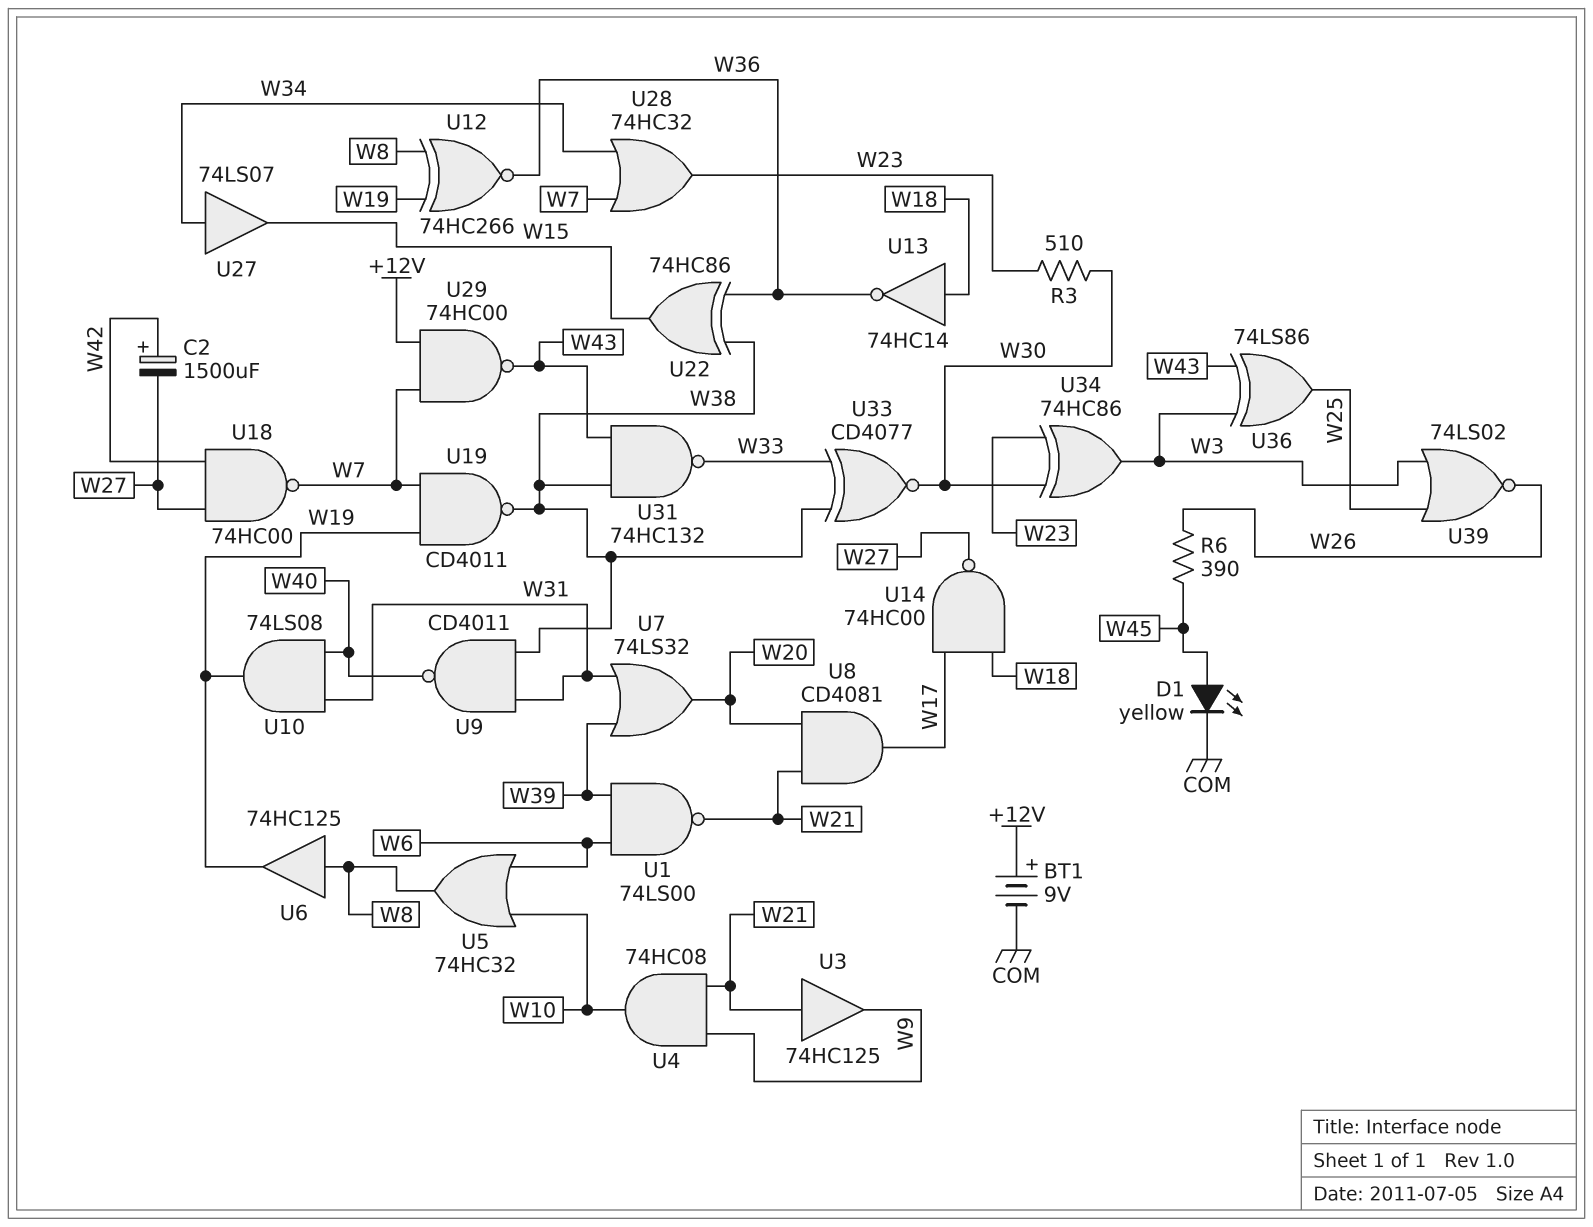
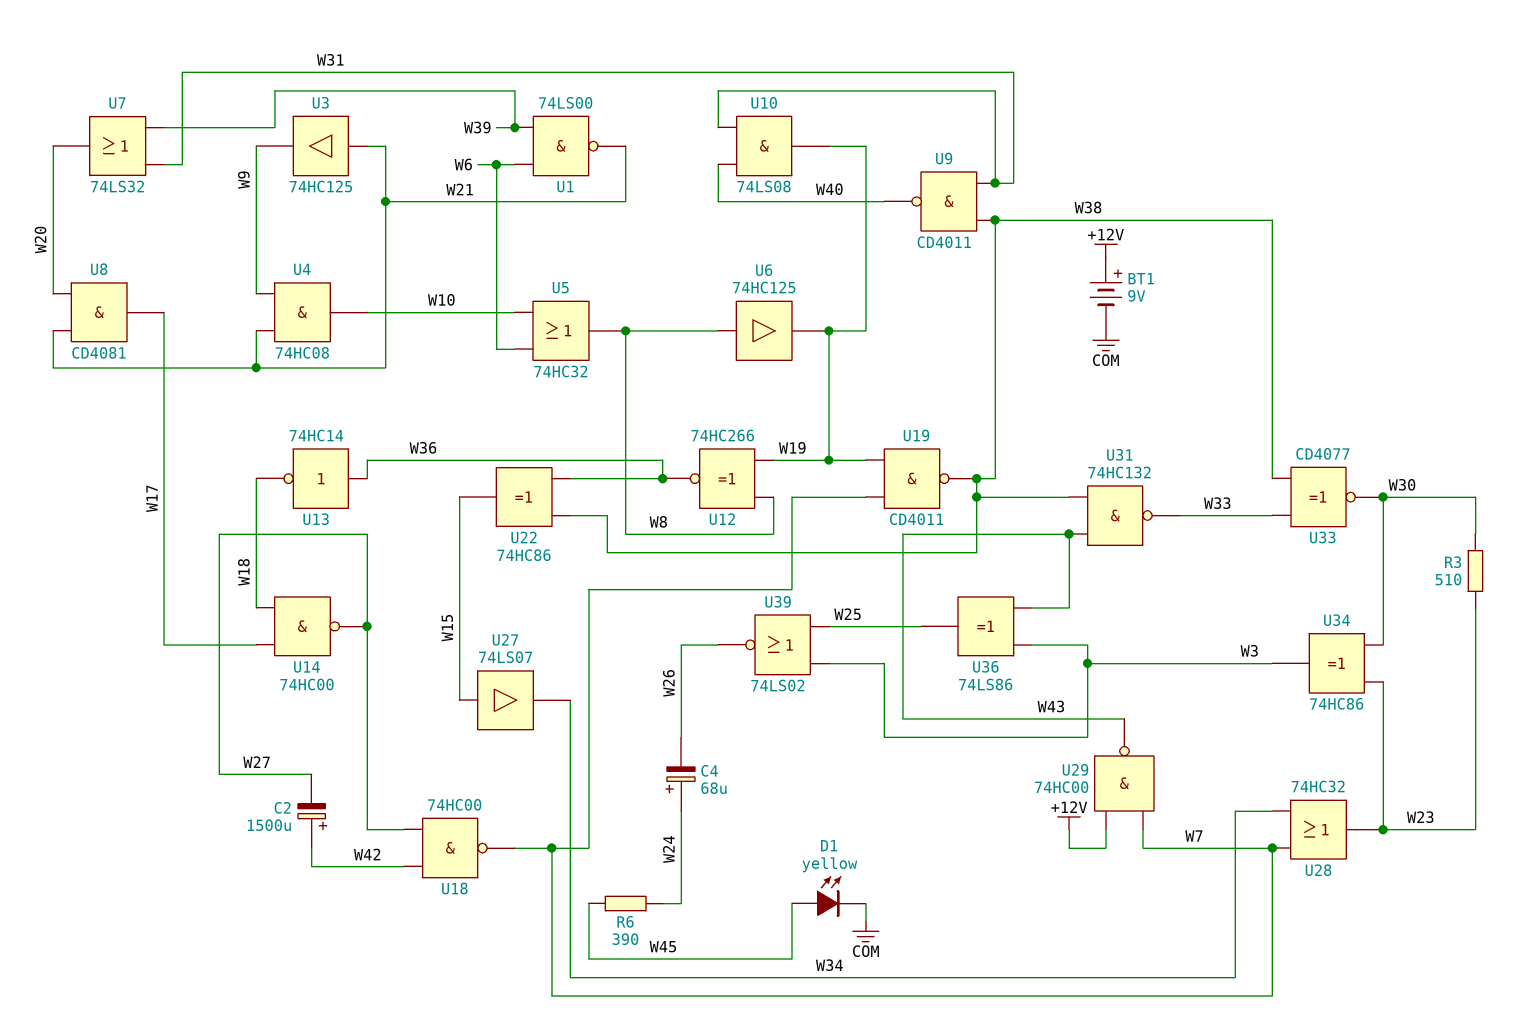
C4: none -> 68uF (plus W24, minus W26)
R6: 390 (W26, W45) -> 390 (W24, W45)
U13: NOT 74HC14 (in W18, out W36) -> NOT 74HC14 (in W36, out W18)
U27: buffer 74LS07 (in W34, out W15) -> buffer 74LS07 (in W15, out W34)

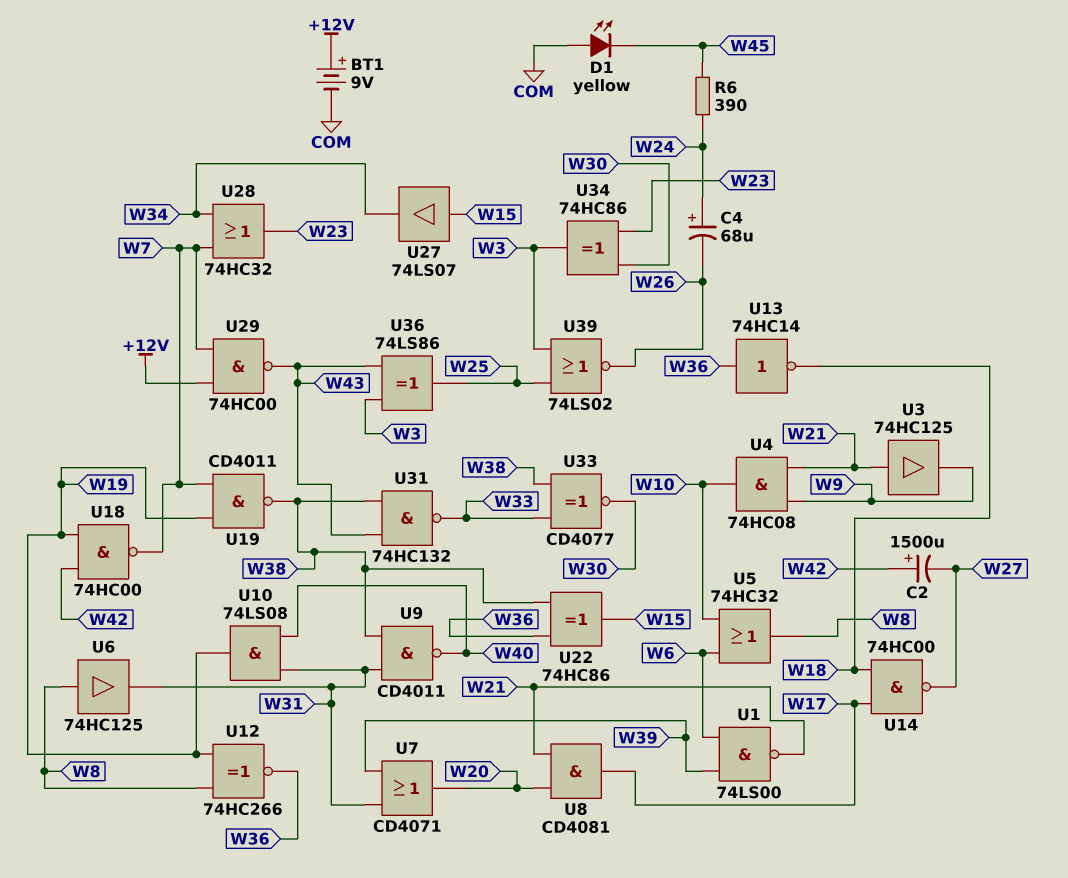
D1: LED yellow (A W45, K COM) -> LED yellow (A COM, K W45)
R3: 510 (W23, W30) -> none
U6: buffer 74HC125 (in W8, out W19) -> buffer 74HC125 (in W8, out W31)
U7: OR 74LS32 (in W31, in W39, out W20) -> OR CD4071 (in W31, in W39, out W20)
U18: NAND 74HC00 (in W27, in W42, out W7) -> NAND 74HC00 (in W19, in W42, out W7)

